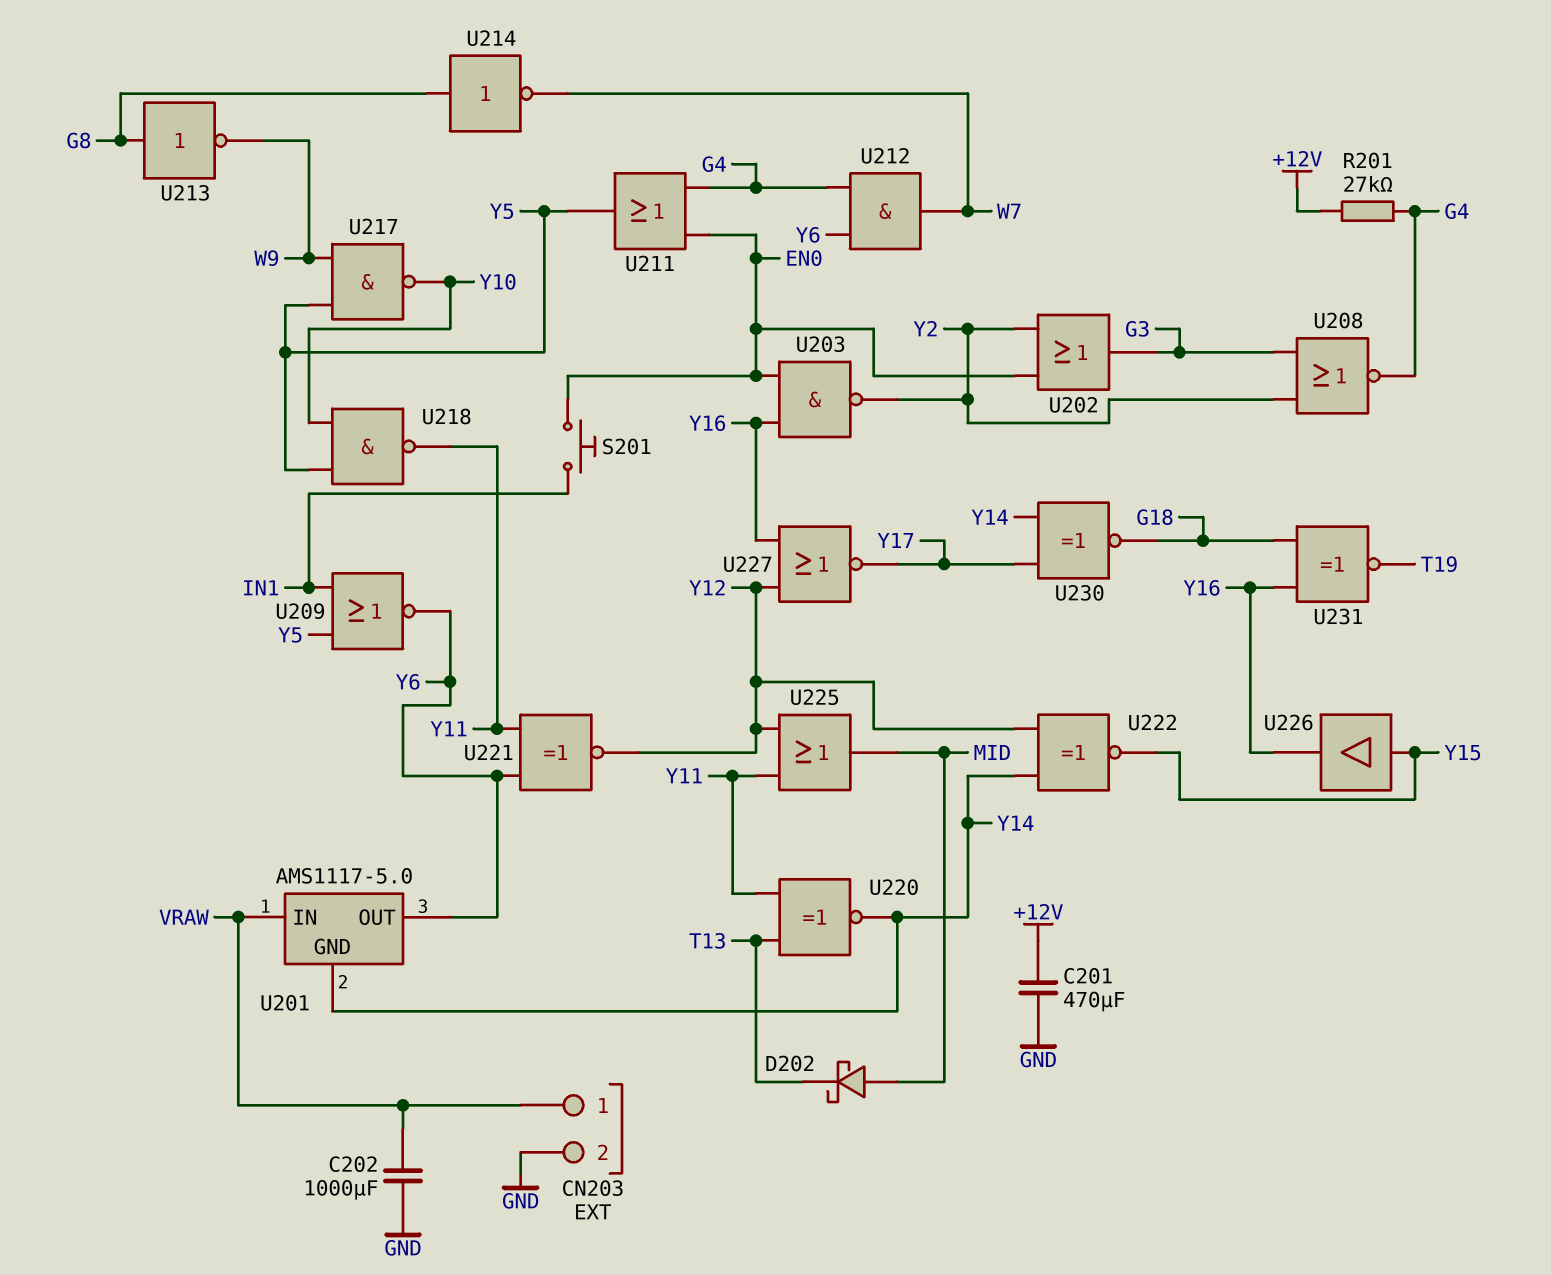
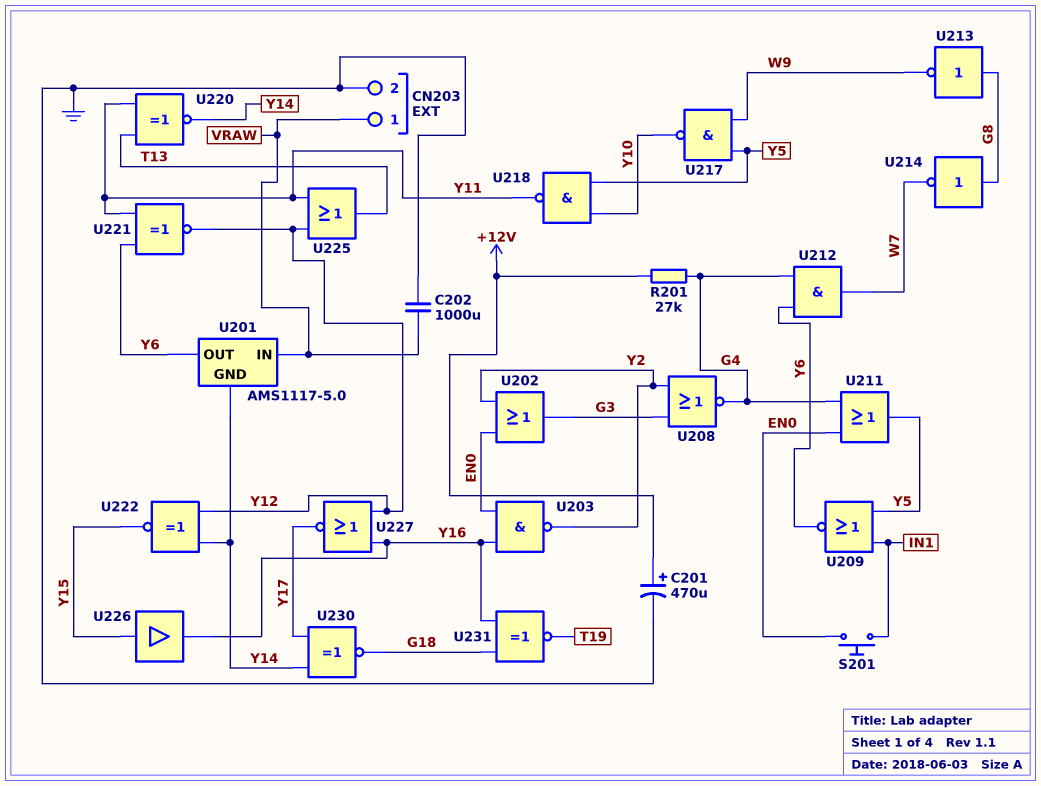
C201: 470uF (+12V, GND) -> 470uF (plus +12V, minus GND)
D202: schottky (A MID, K T13) -> none
U225: OR (in Y11, in Y12, out MID) -> OR (in Y11, in Y12, out T13)

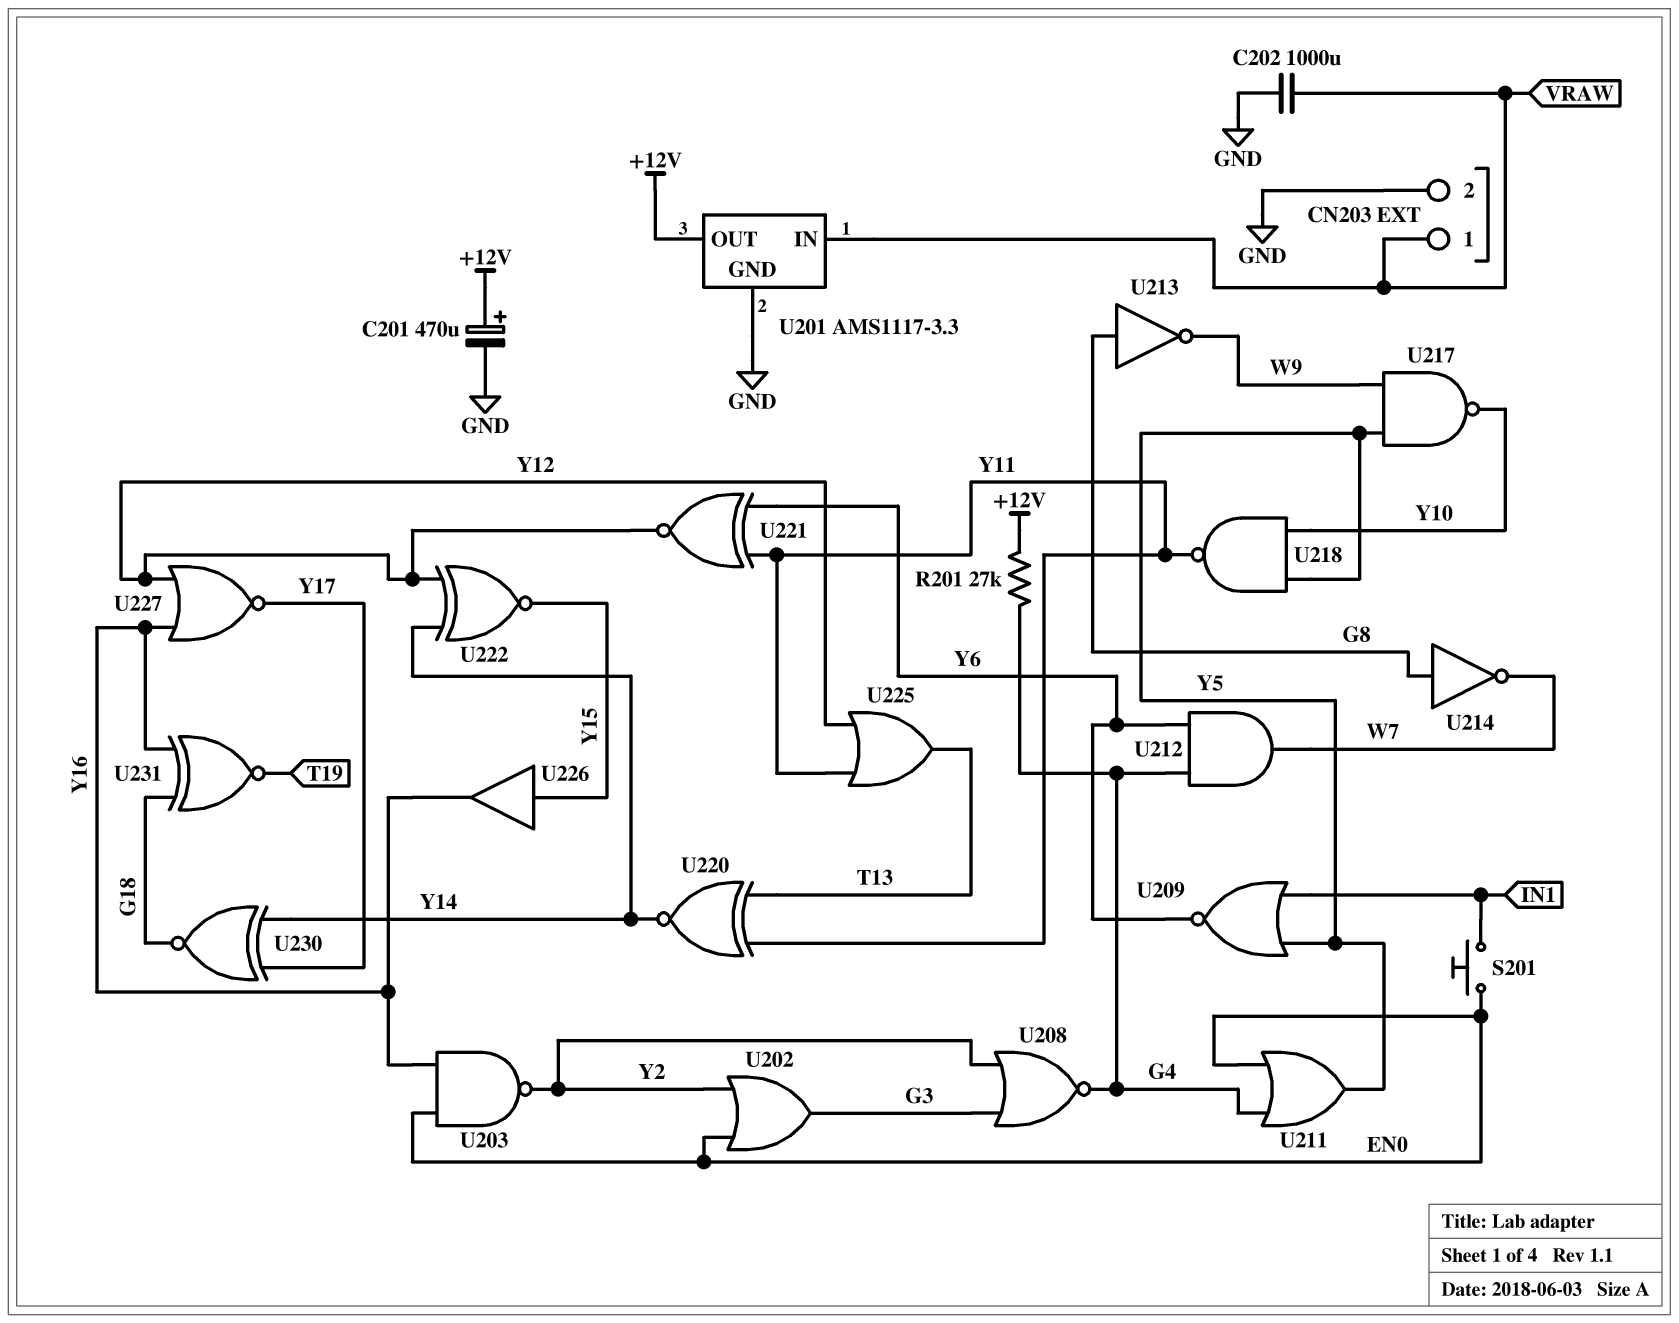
U201: AMS1117-5.0 -> AMS1117-3.3
U201 pin GND: Y14 -> GND
U201 pin OUT: Y6 -> +12V

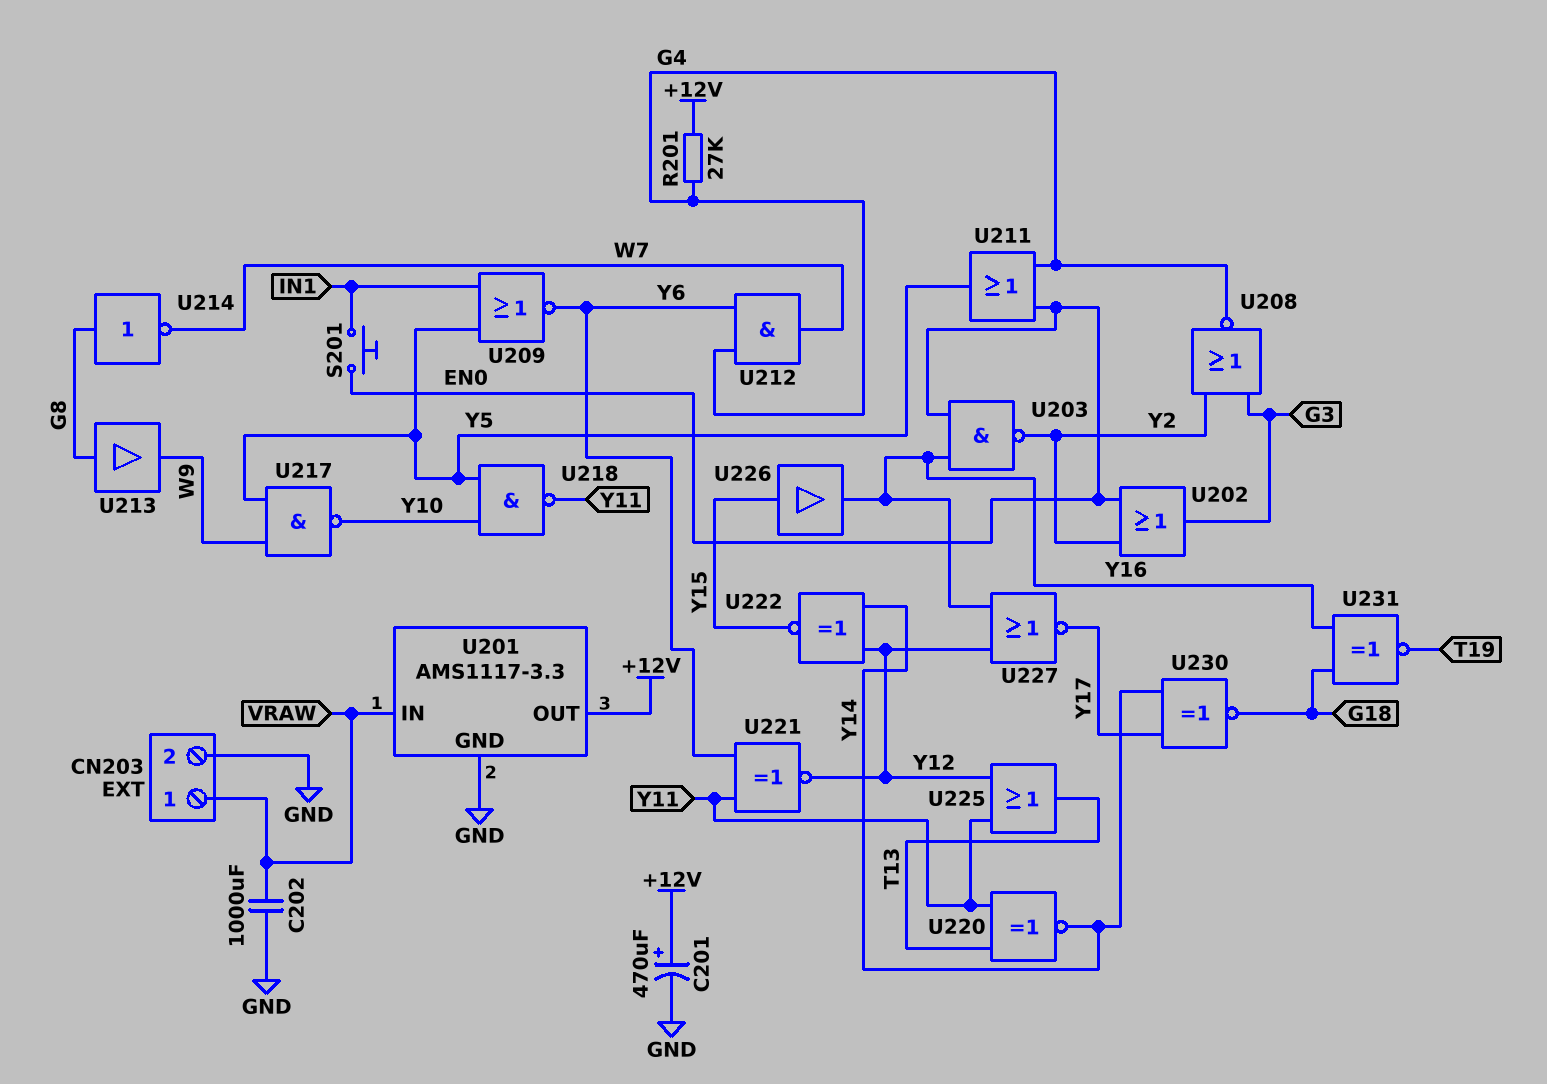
U213: NOT (in G8, out W9) -> buffer (in G8, out W9)

